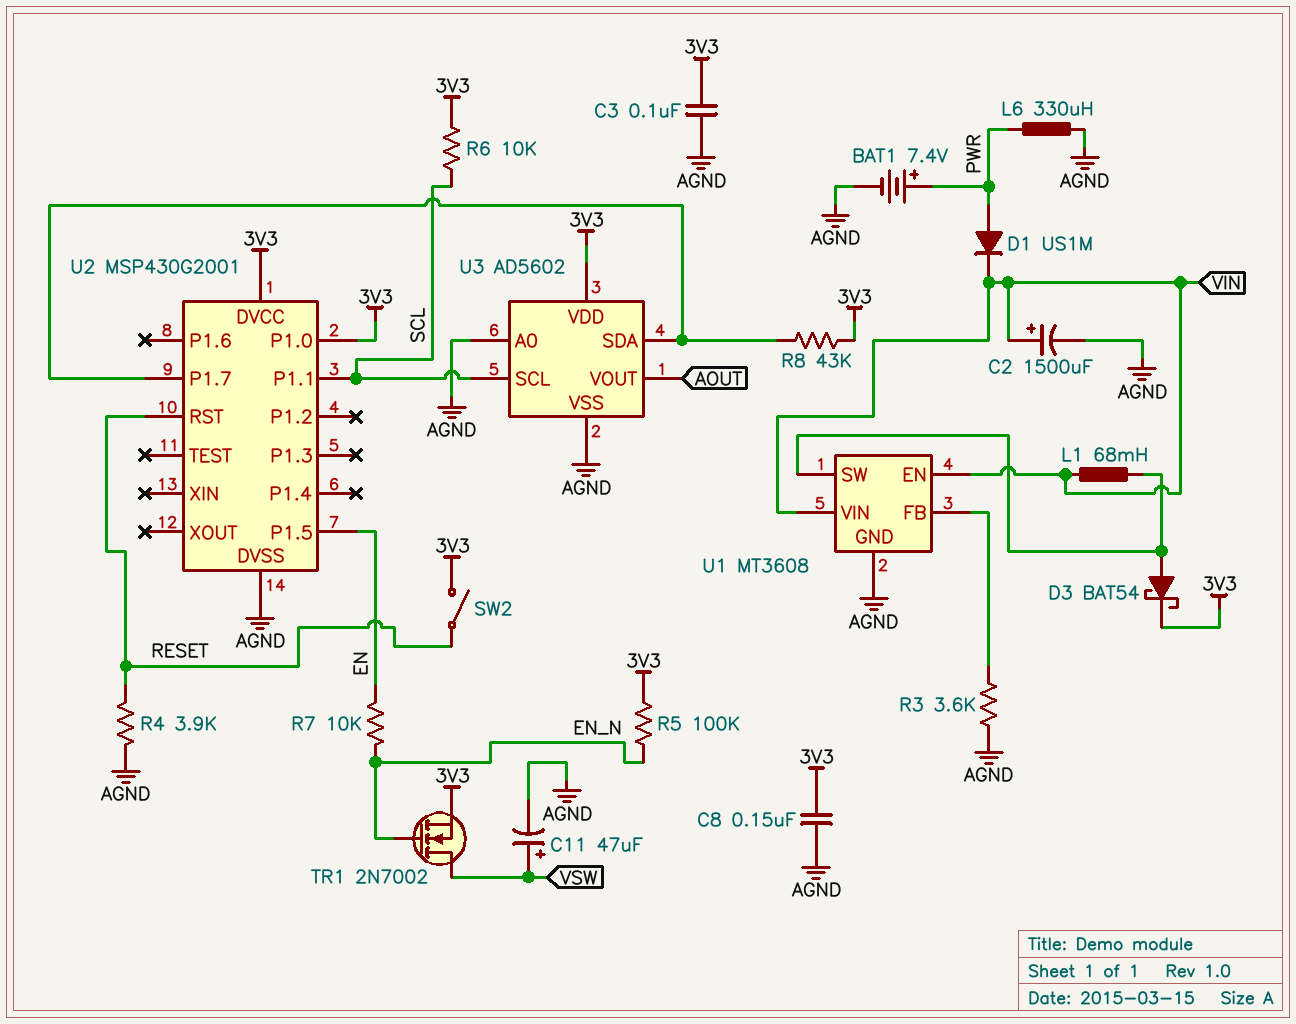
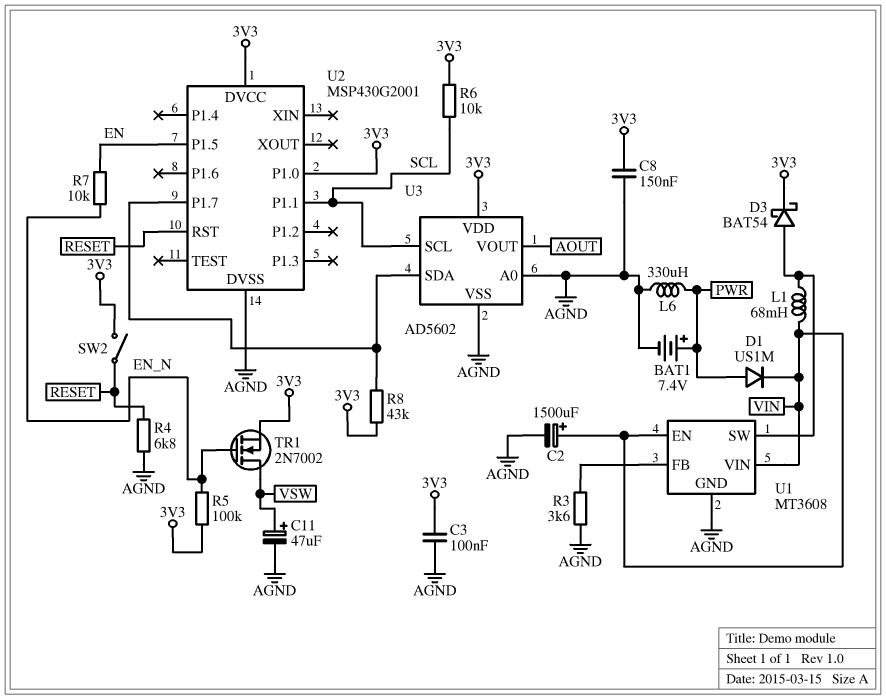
R4: 3.9k (AGND, RESET) -> 6.8k (AGND, RESET)

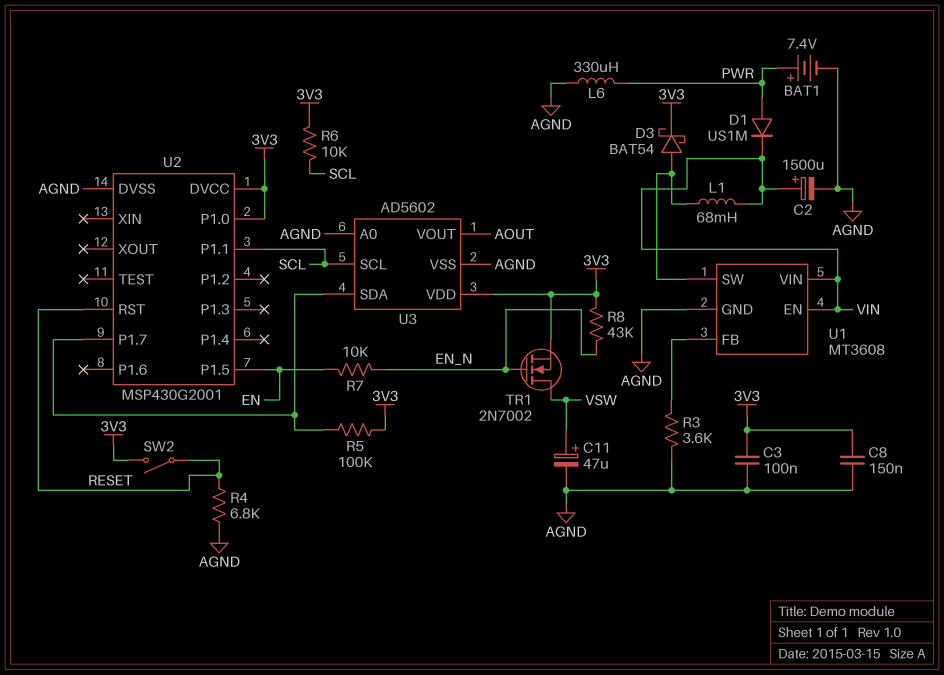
R5: 100k (3V3, EN_N) -> 100k (3V3, U2/P1.7)
R8: 43k (3V3, U2/P1.7) -> 43k (3V3, EN_N)

